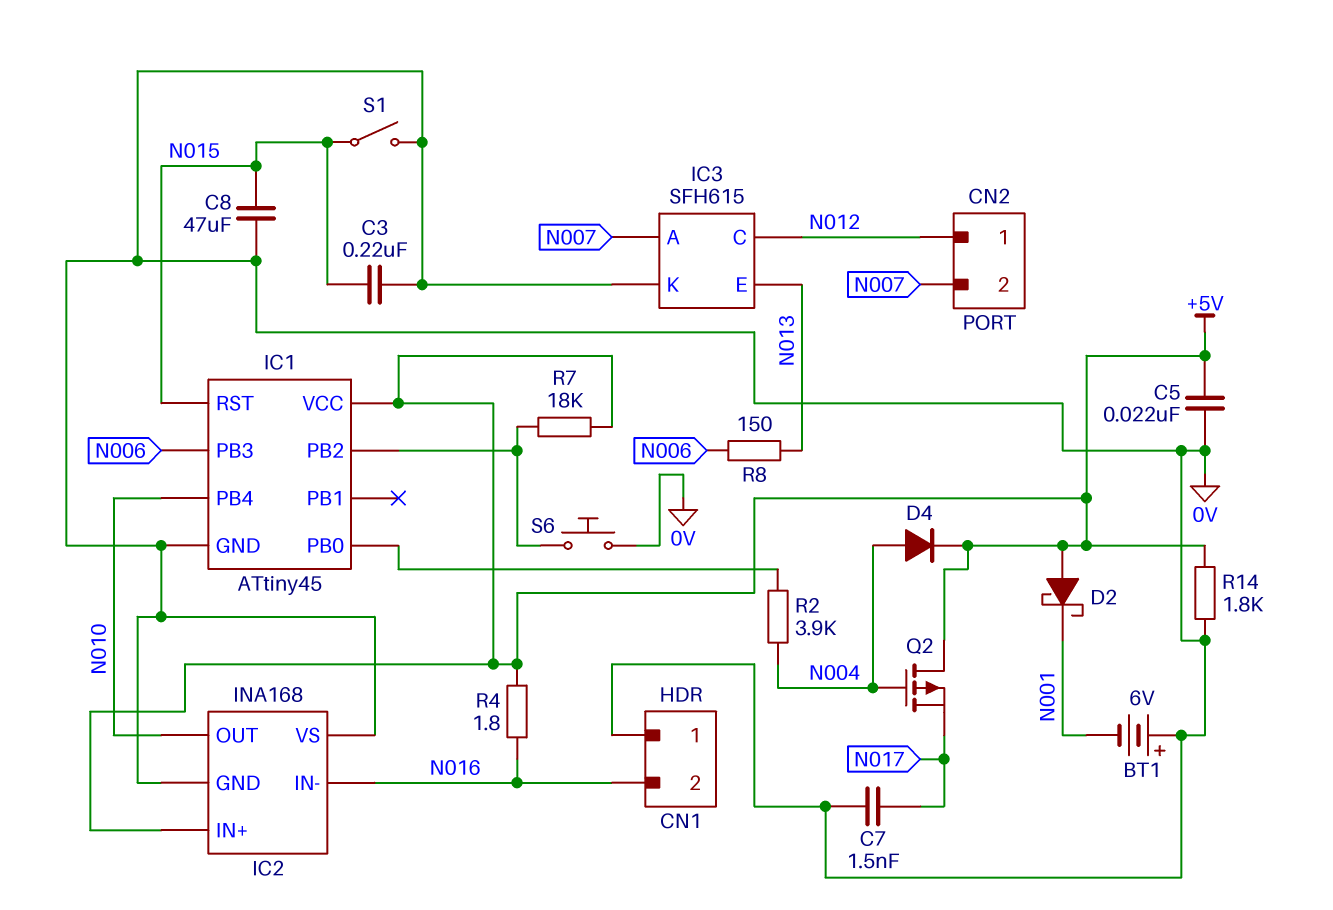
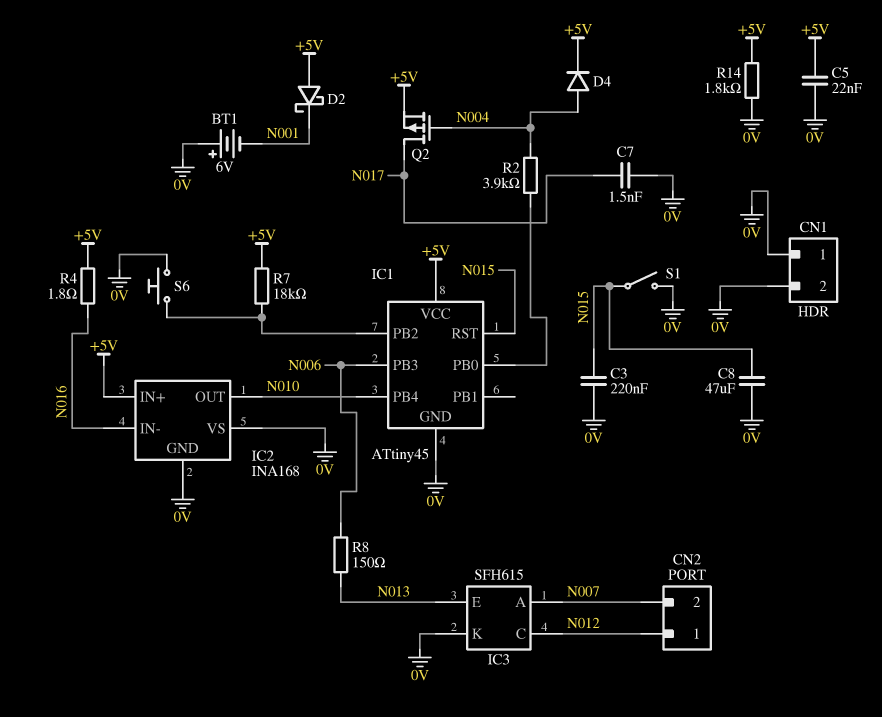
CN1 pin 2: N016 -> 0V
Q2: PMOS (G N004, D +5V, S N017) -> PMOS (G N004, D N017, S +5V)

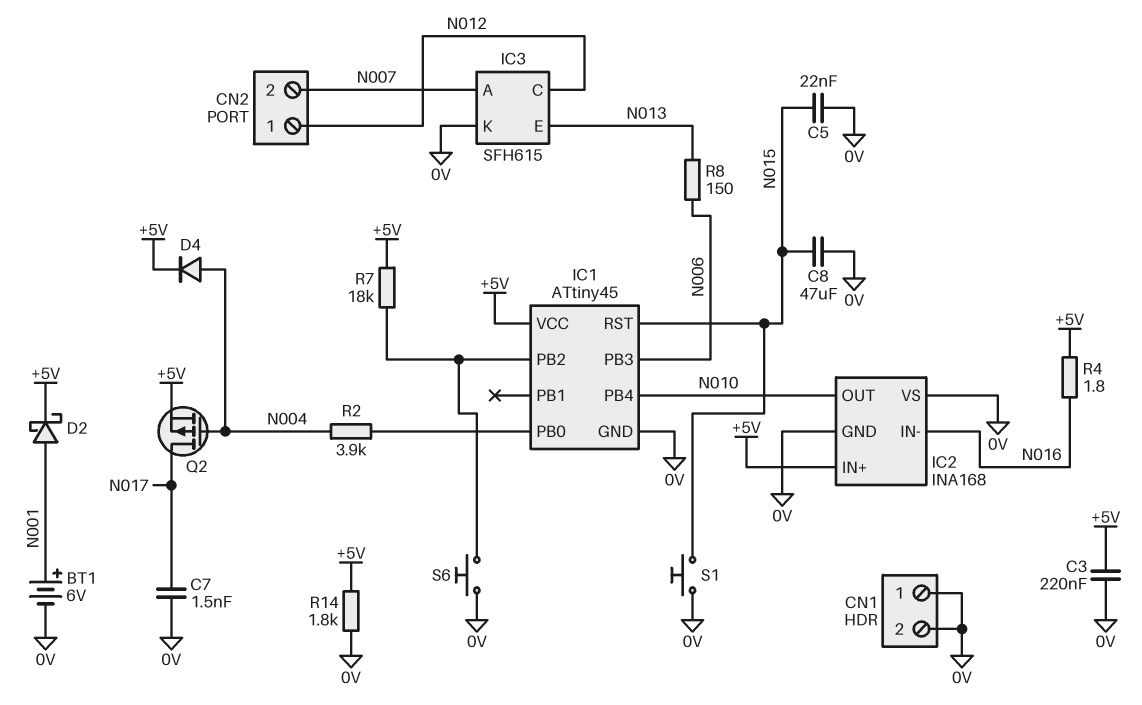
BT1: 6V (plus 0V, minus N001) -> 6V (plus N001, minus 0V)
C3: 220nF (0V, N015) -> 220nF (+5V, 0V)
C5: 22nF (+5V, 0V) -> 22nF (0V, N015)
D2: schottky (A +5V, K N001) -> schottky (A N001, K +5V)
S1: switch (0V, N015) -> button (0V, N015)

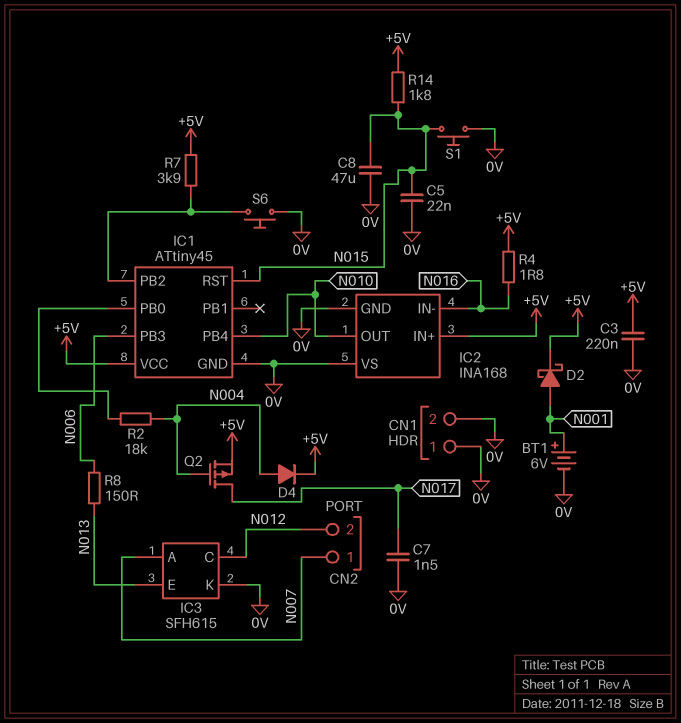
CN2 pin 1: N012 -> N007
CN2 pin 2: N007 -> N012
R2: 3.9k (IC1/PB0, N004) -> 18k (IC1/PB0, N004)
R7: 18k (+5V, IC1/PB2) -> 3.9k (+5V, IC1/PB2)
R14: 1.8k (+5V, 0V) -> 1.8k (+5V, N015)

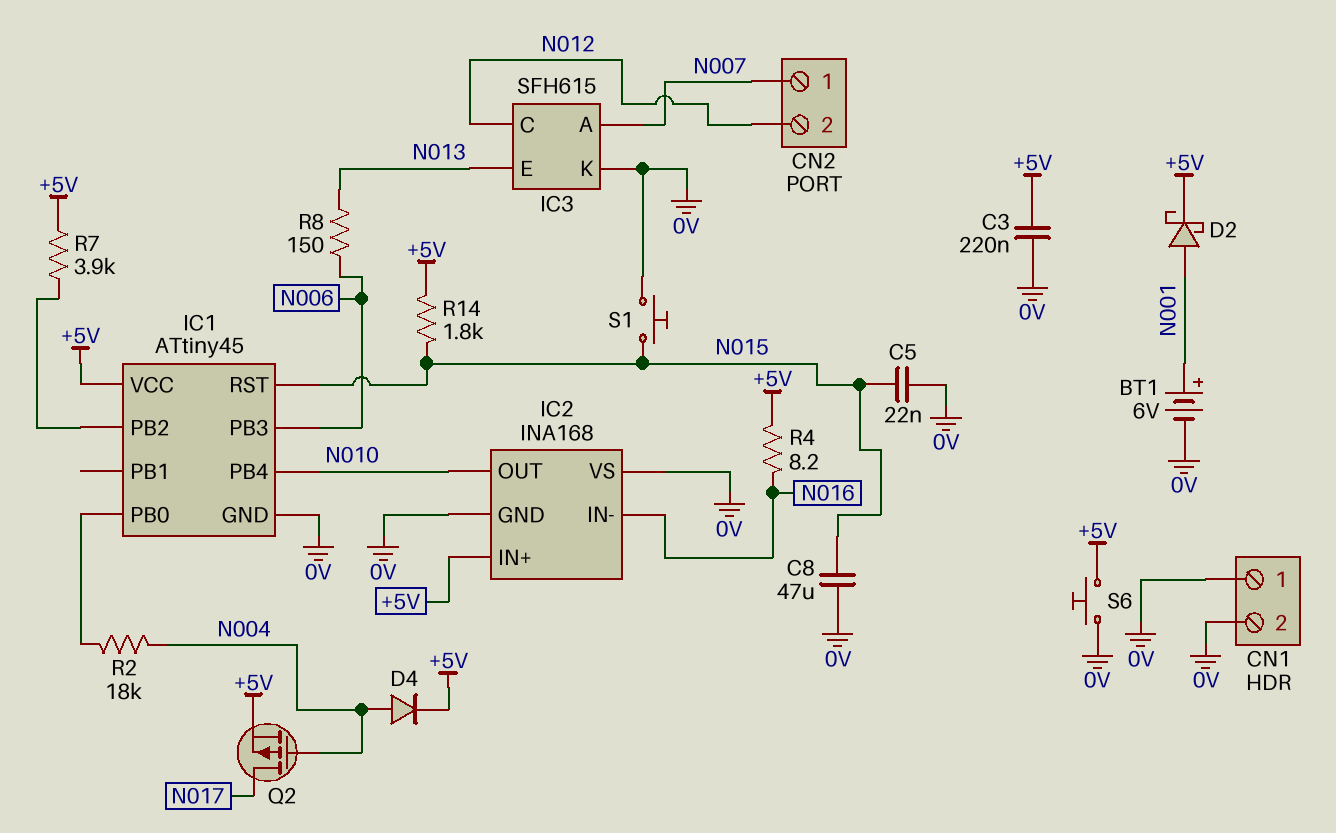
C7: 1.5nF (0V, N017) -> none
R4: 1.8 (+5V, N016) -> 8.2 (+5V, N016)
S6: button (0V, IC1/PB2) -> button (+5V, 0V)

